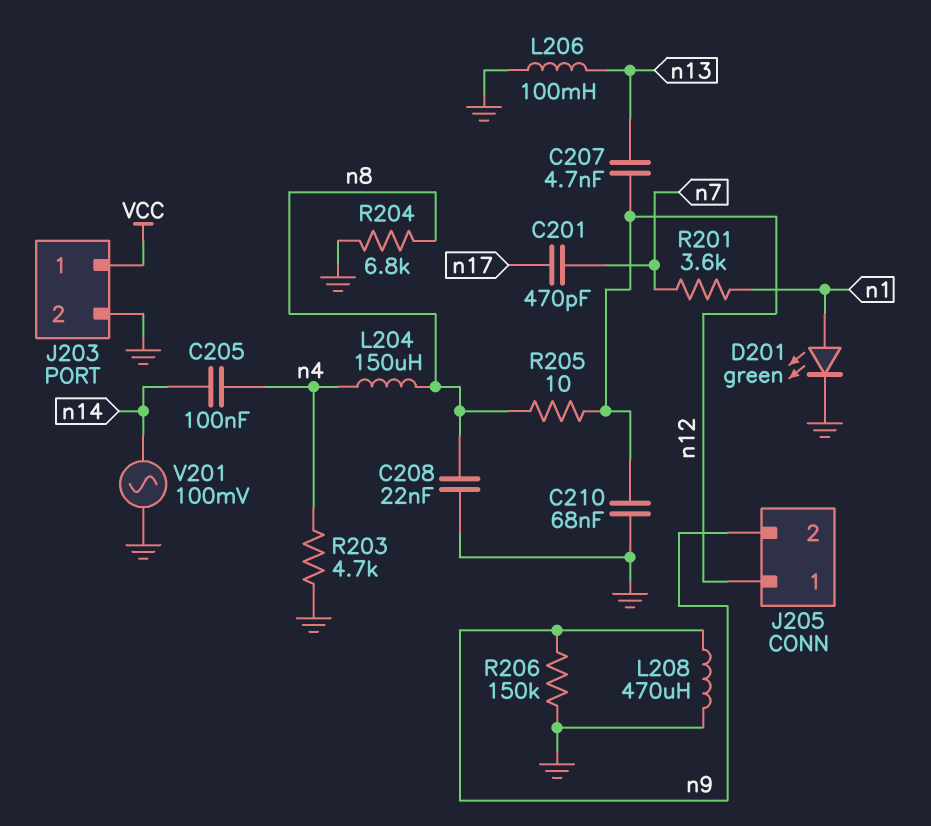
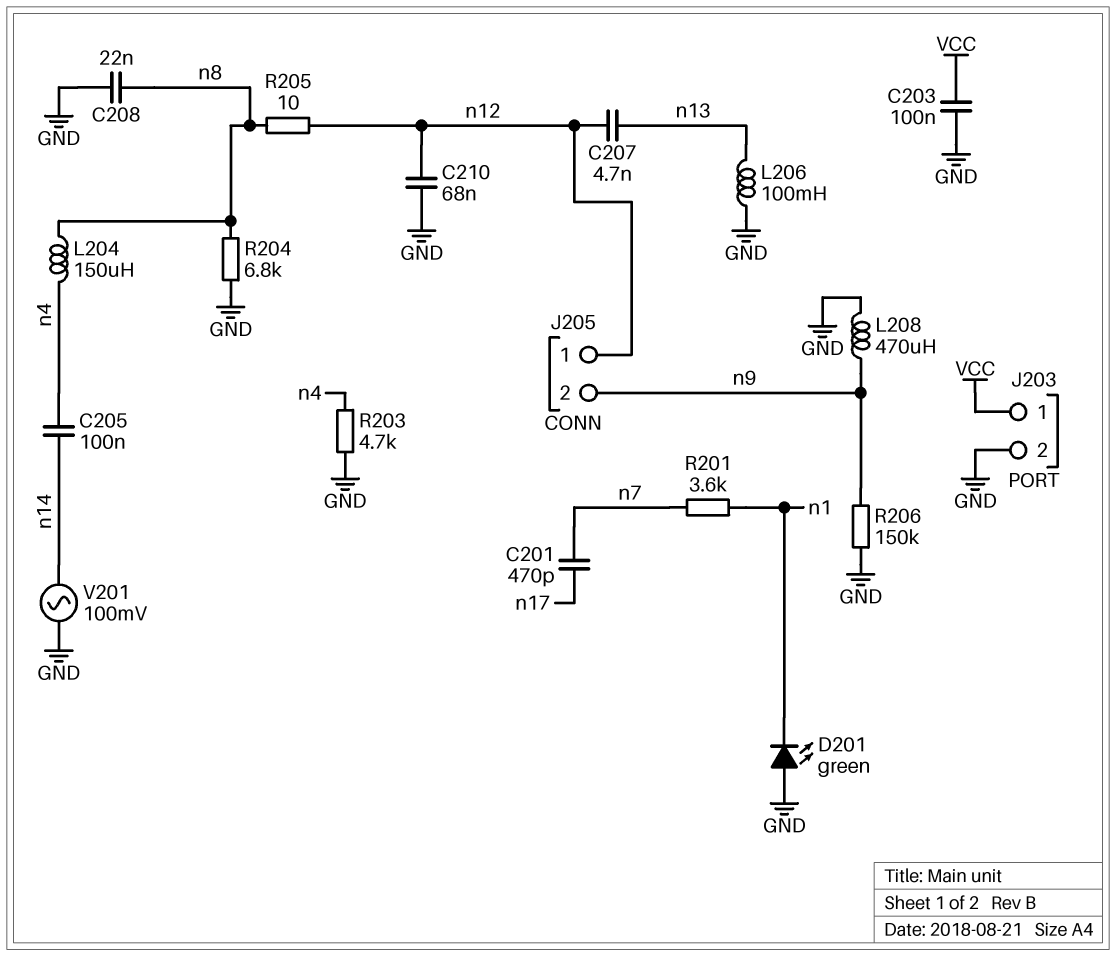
C203: none -> 100nF (GND, VCC)
D201: LED green (A n1, K GND) -> LED green (A GND, K n1)

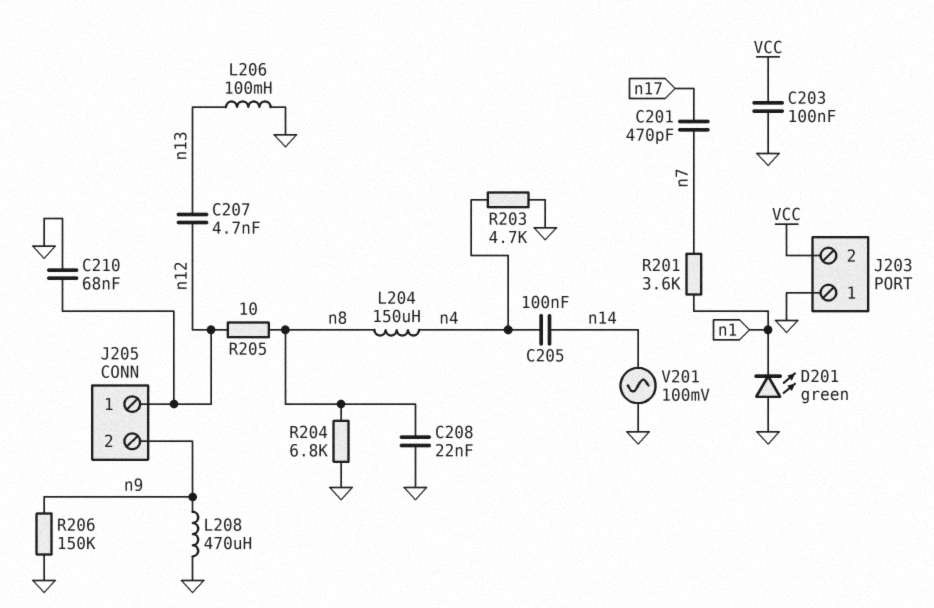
J203 pin 1: VCC -> GND
J203 pin 2: GND -> VCC

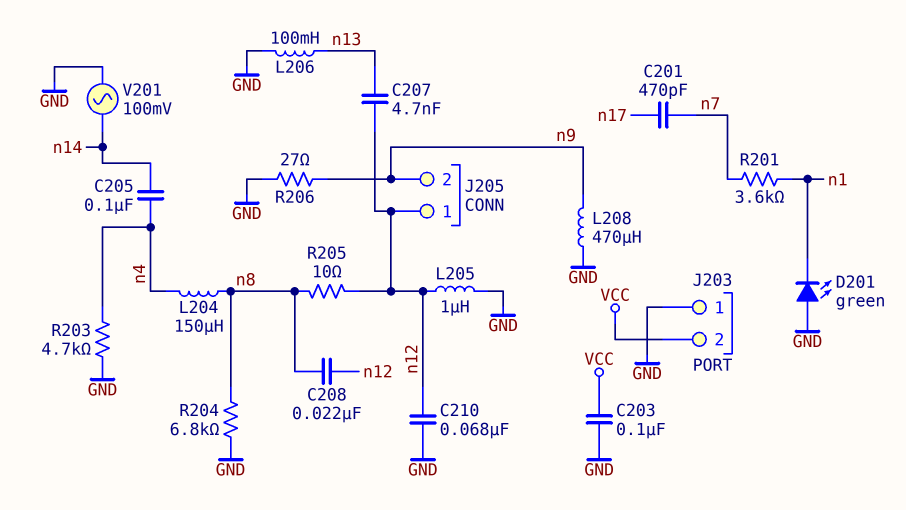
C208: 22nF (GND, n8) -> 22nF (n8, n12)
L205: none -> 1uH (GND, n12)
R206: 150k (GND, n9) -> 27 (GND, n9)

